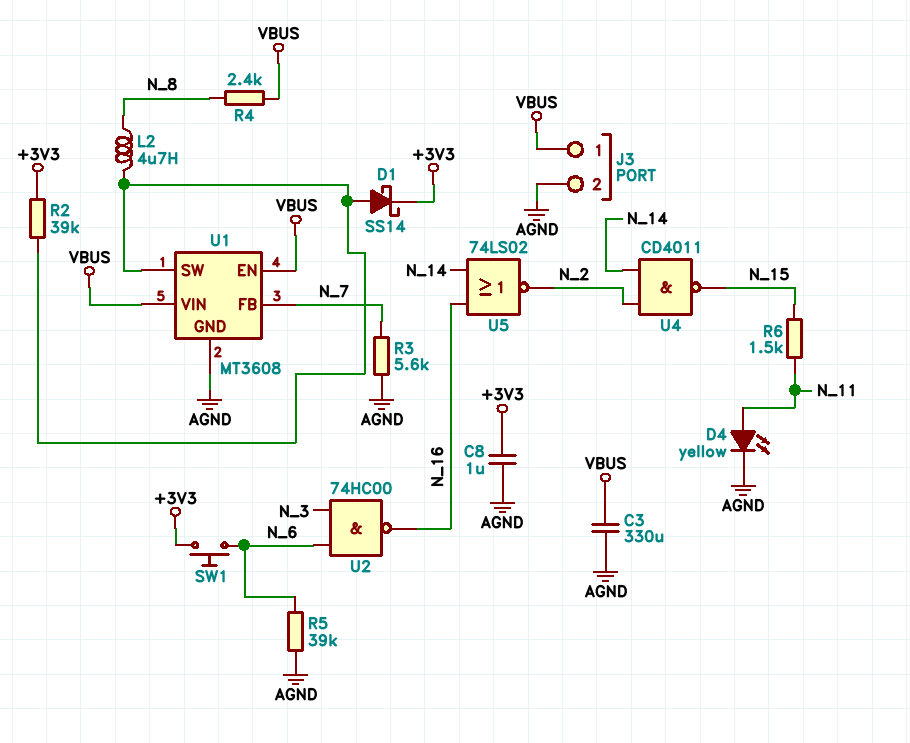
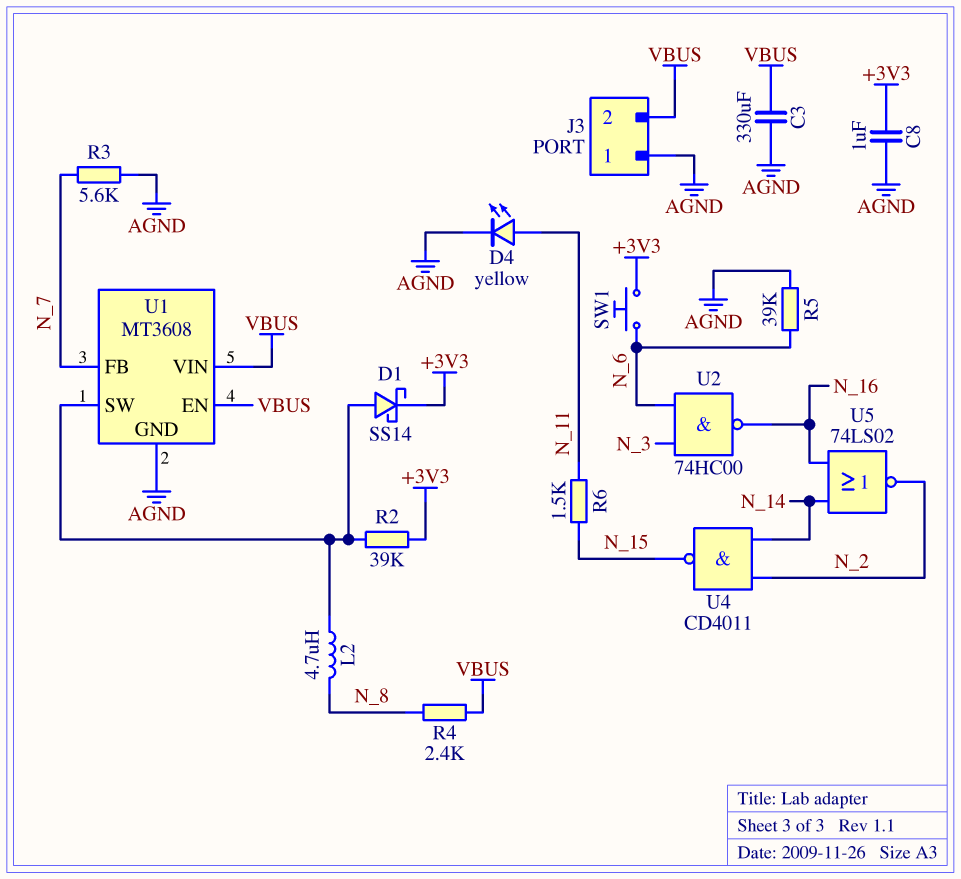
J3 pin 1: VBUS -> AGND
J3 pin 2: AGND -> VBUS

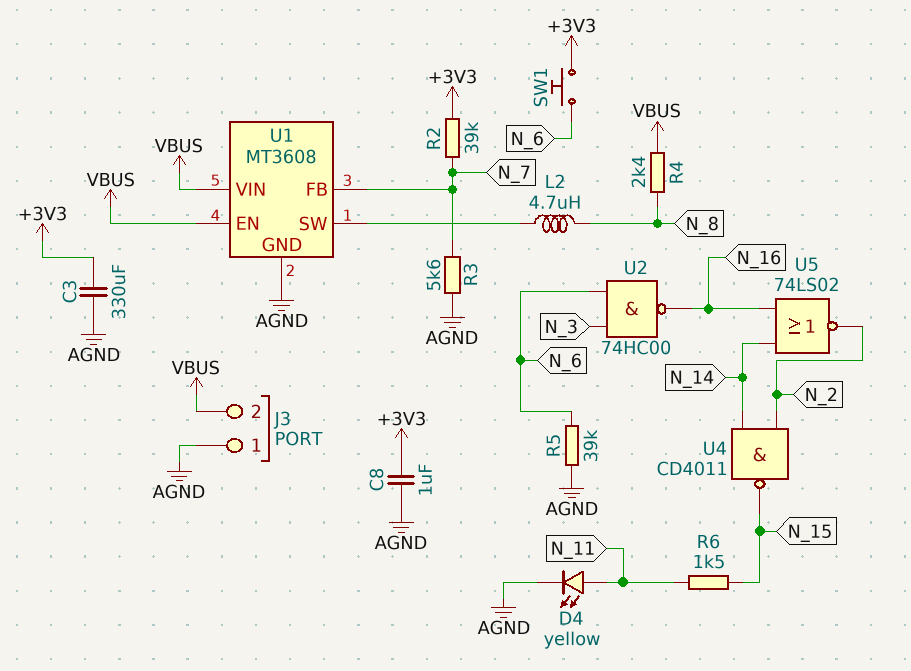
C3: 330uF (AGND, VBUS) -> 330uF (+3V3, AGND)
D1: schottky SS14 (A U1/SW, K +3V3) -> none
R2: 39k (+3V3, U1/SW) -> 39k (+3V3, N_7)

